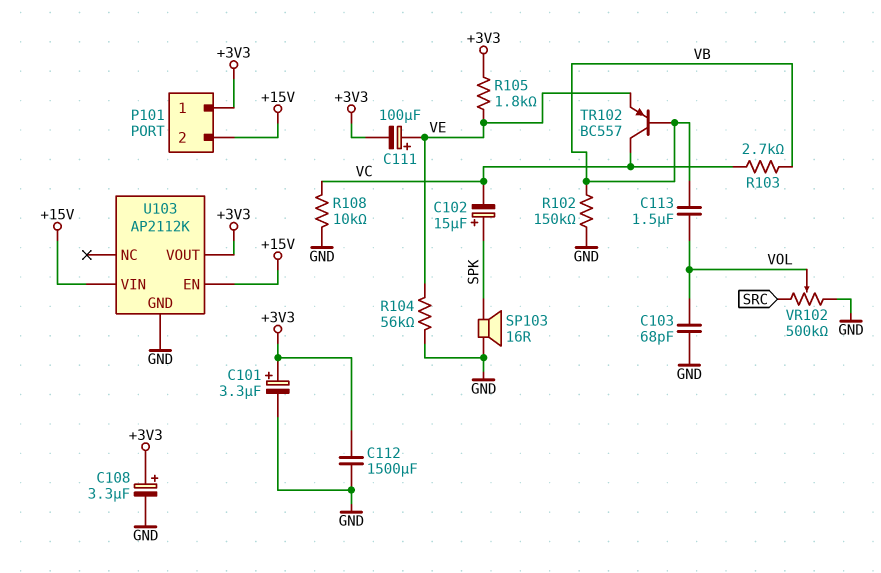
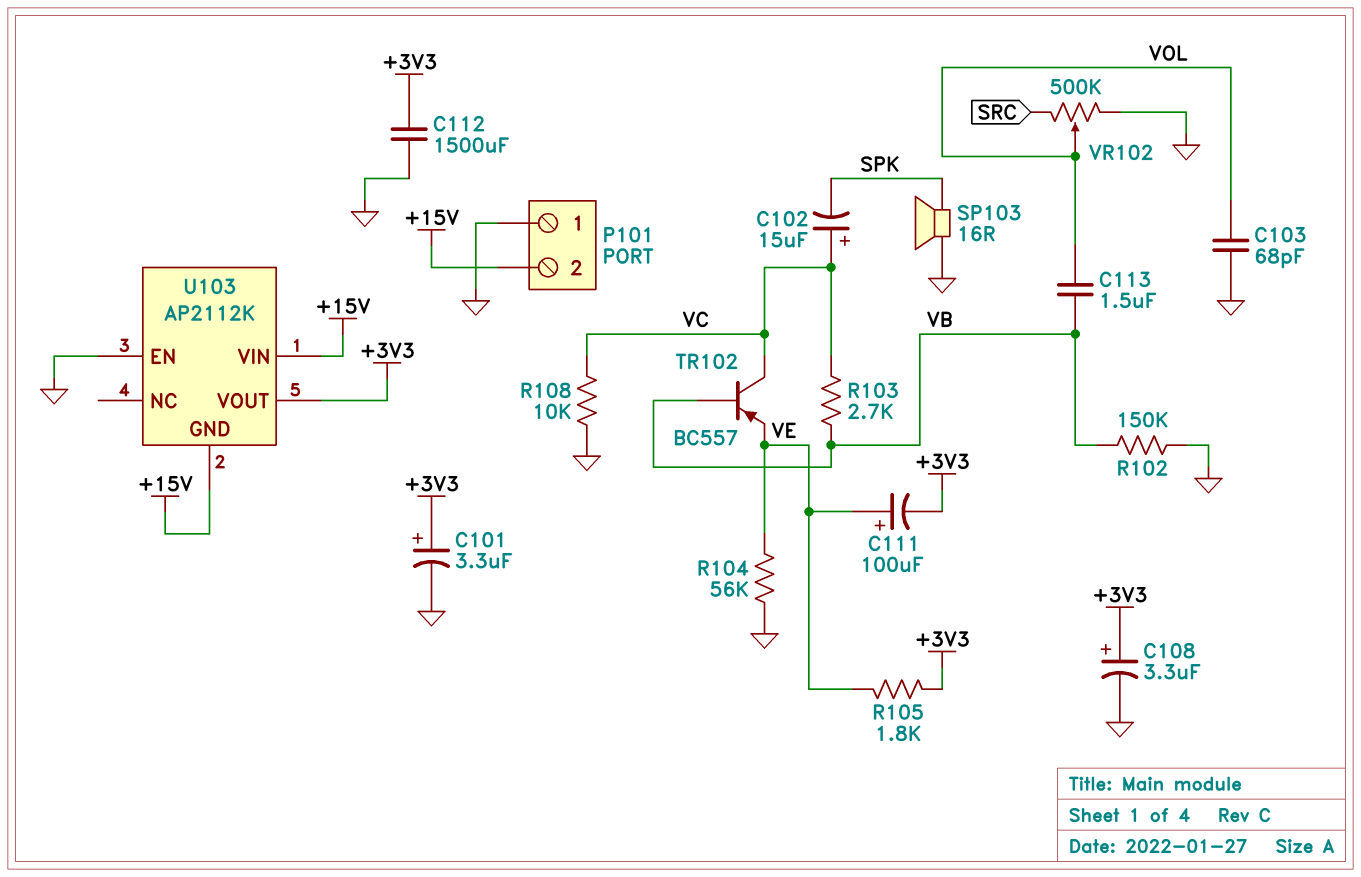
C102: 15uF (plus SPK, minus VC) -> 15uF (plus VC, minus SPK)
P101 pin 1: +3V3 -> GND
U103 pin EN: +15V -> GND
U103 pin GND: GND -> +15V

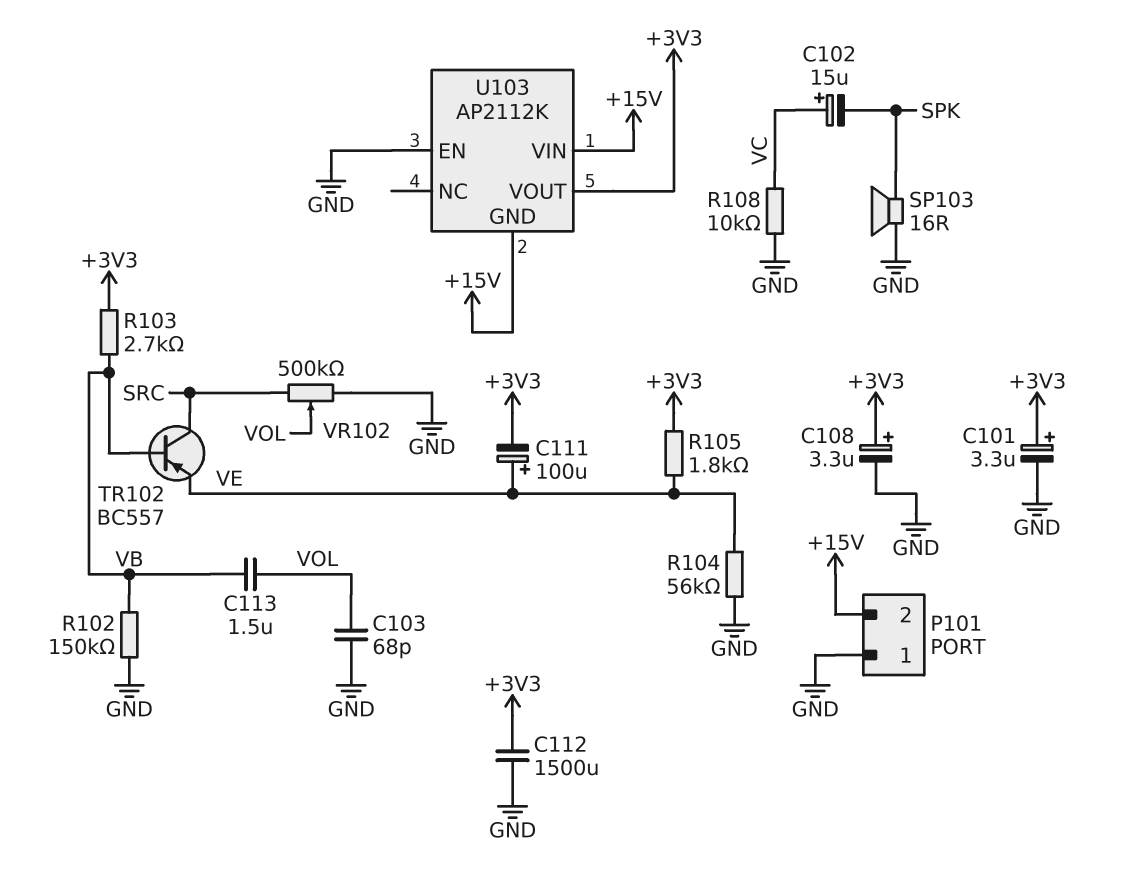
R103: 2.7k (VB, VC) -> 2.7k (+3V3, VB)
TR102: PNP BC557 (B VB, C VC, E VE) -> PNP BC557 (B VB, C SRC, E VE)

